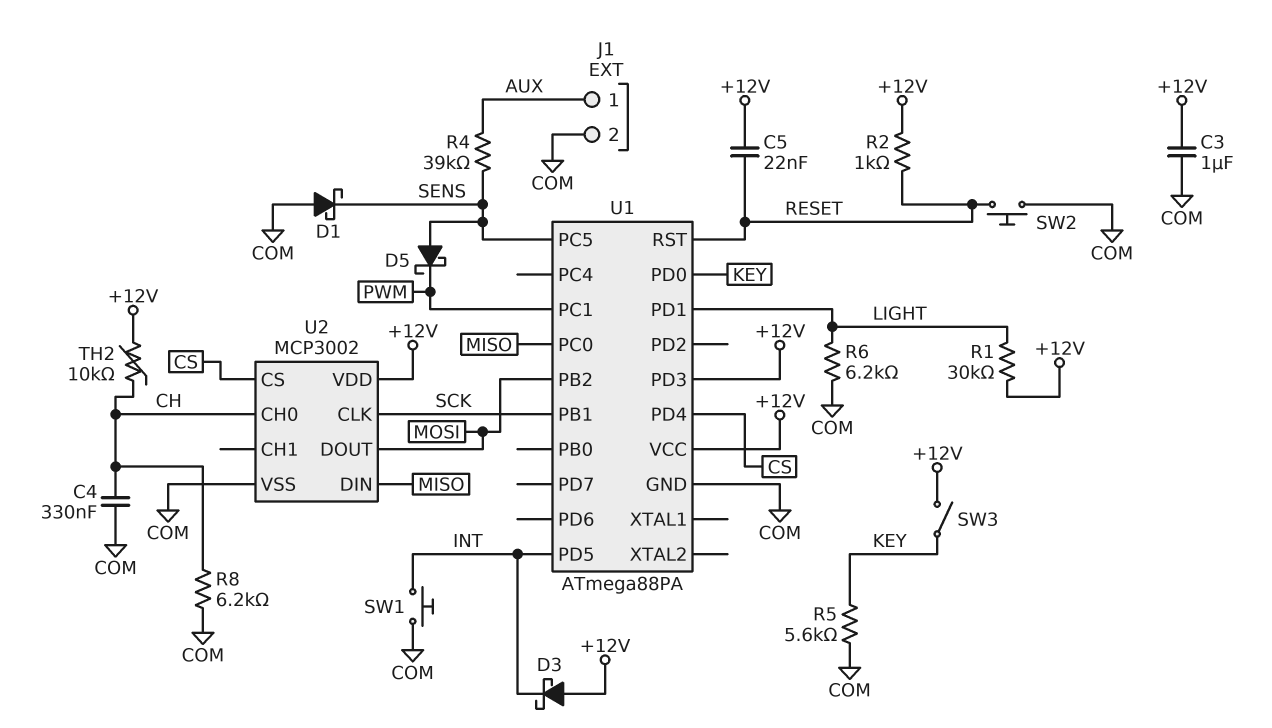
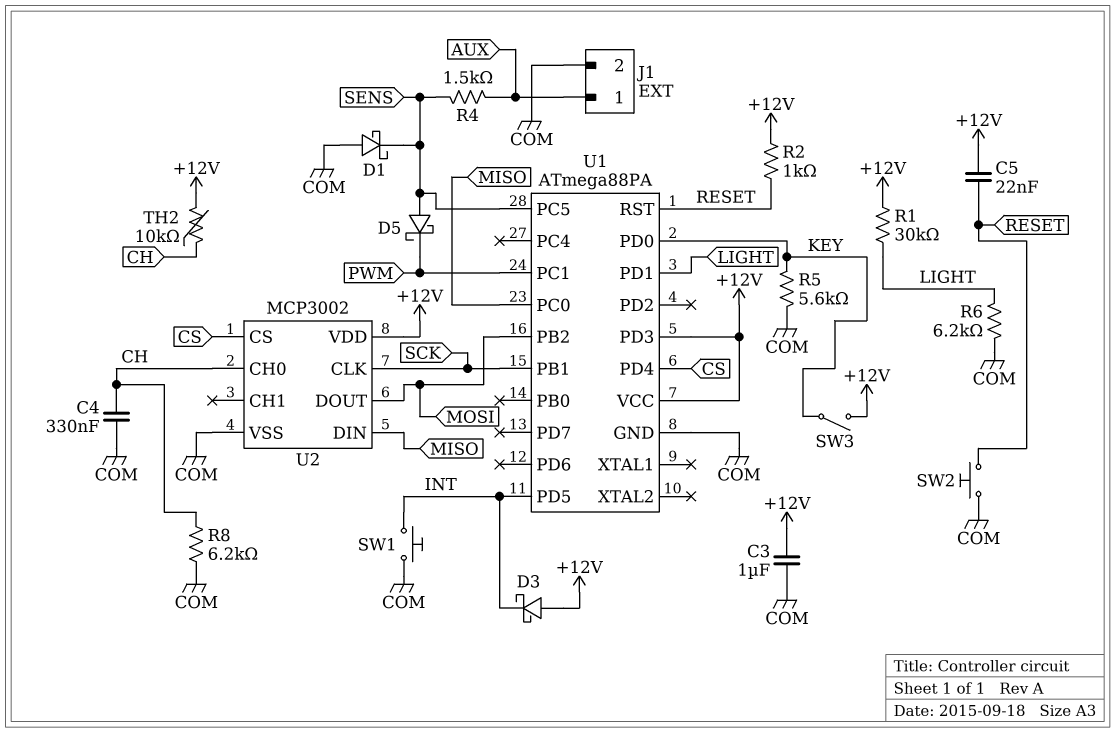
R4: 39k (AUX, SENS) -> 1.5k (AUX, SENS)

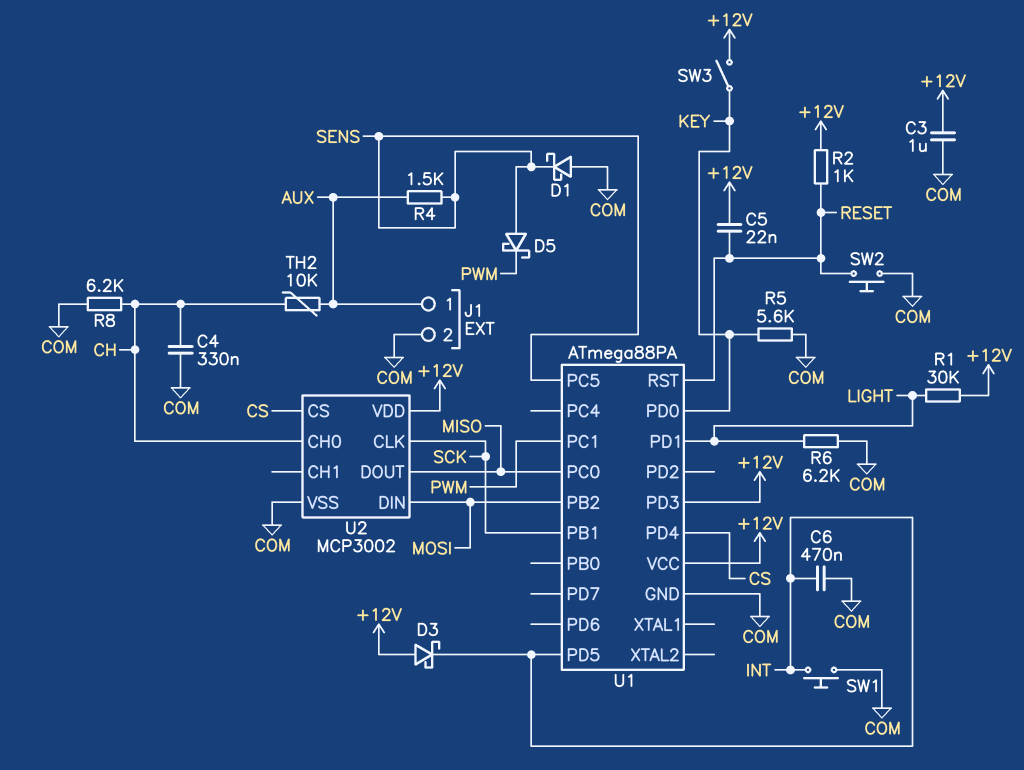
C6: none -> 470nF (COM, INT)
TH2: 10k (+12V, CH) -> 10k (AUX, CH)
U2 pin DIN: MISO -> MOSI
U2 pin DOUT: MOSI -> MISO

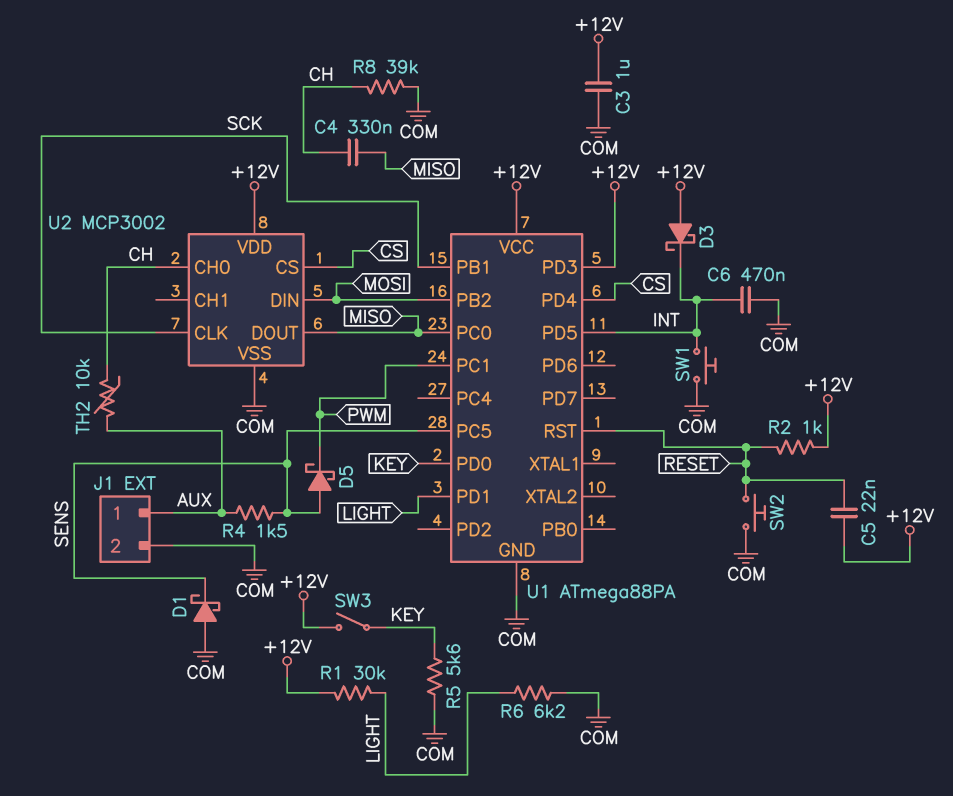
C4: 330nF (CH, COM) -> 330nF (CH, MISO)
R8: 6.2k (CH, COM) -> 39k (CH, COM)

